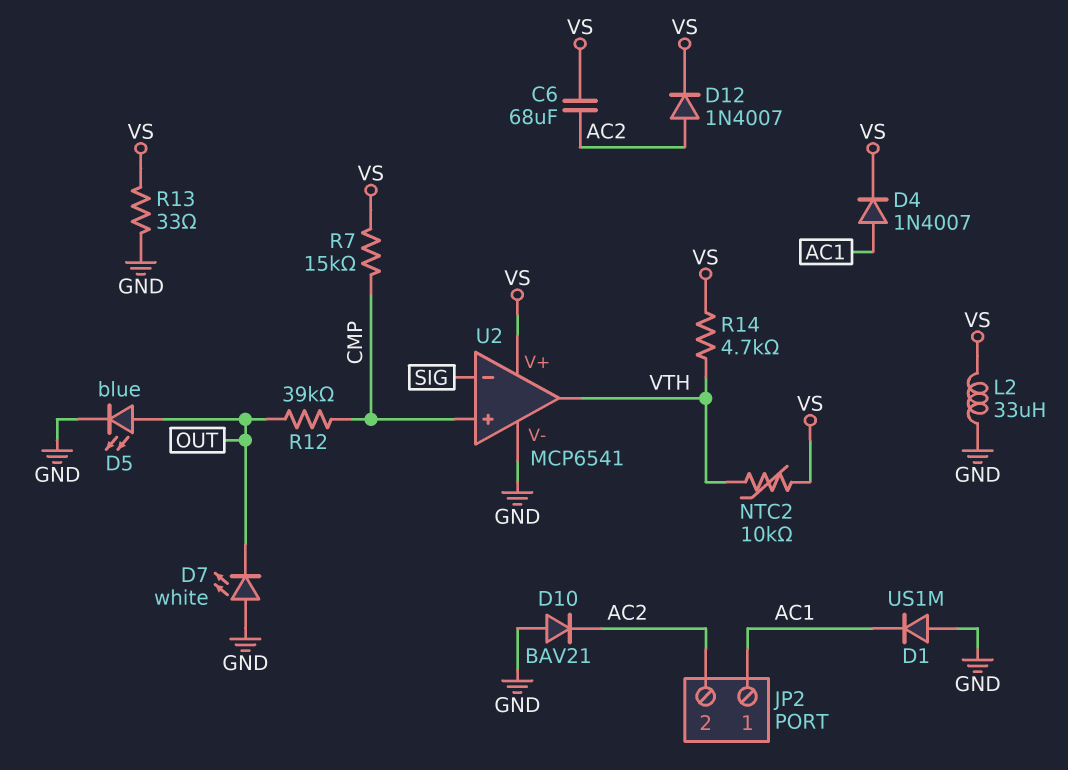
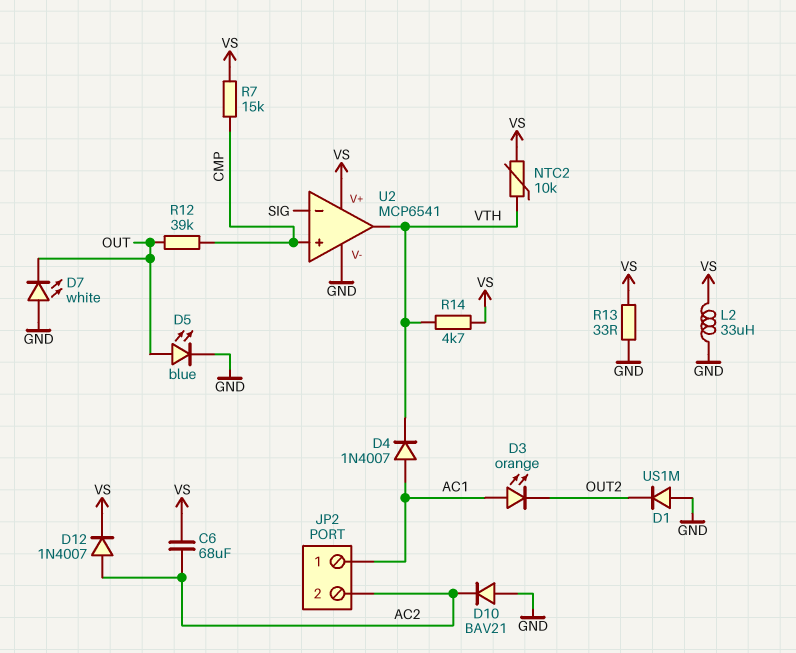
D1: diode US1M (A GND, K AC1) -> diode US1M (A GND, K OUT2)
D3: none -> LED orange (A AC1, K OUT2)
D4: diode 1N4007 (A AC1, K VS) -> diode 1N4007 (A AC1, K VTH)

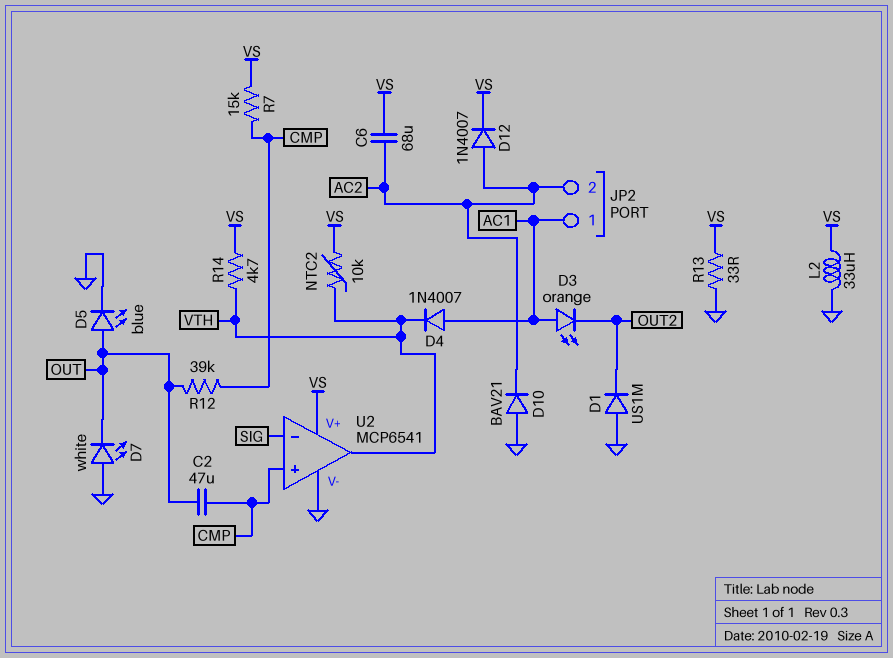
C2: none -> 47uF (CMP, OUT)

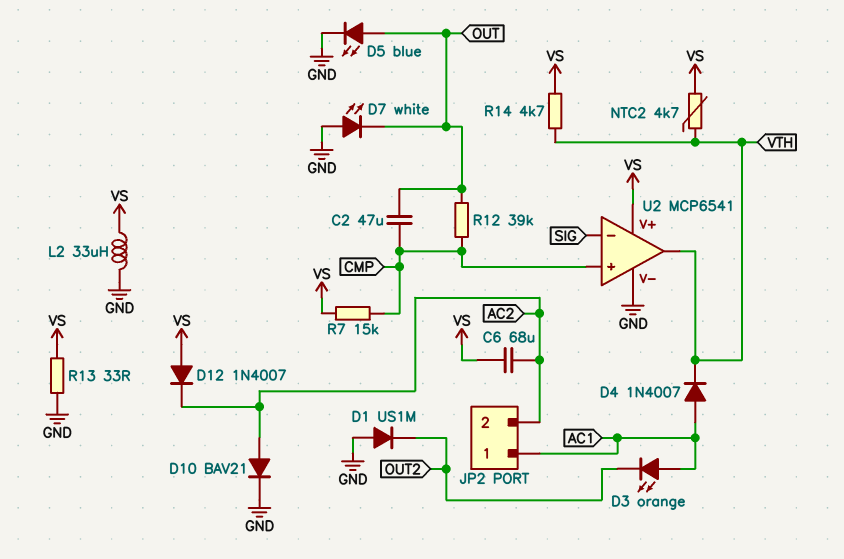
D10: diode BAV21 (A GND, K AC2) -> diode BAV21 (A AC2, K GND)
D12: diode 1N4007 (A AC2, K VS) -> diode 1N4007 (A VS, K AC2)
NTC2: 10k (VS, VTH) -> 4.7k (VS, VTH)

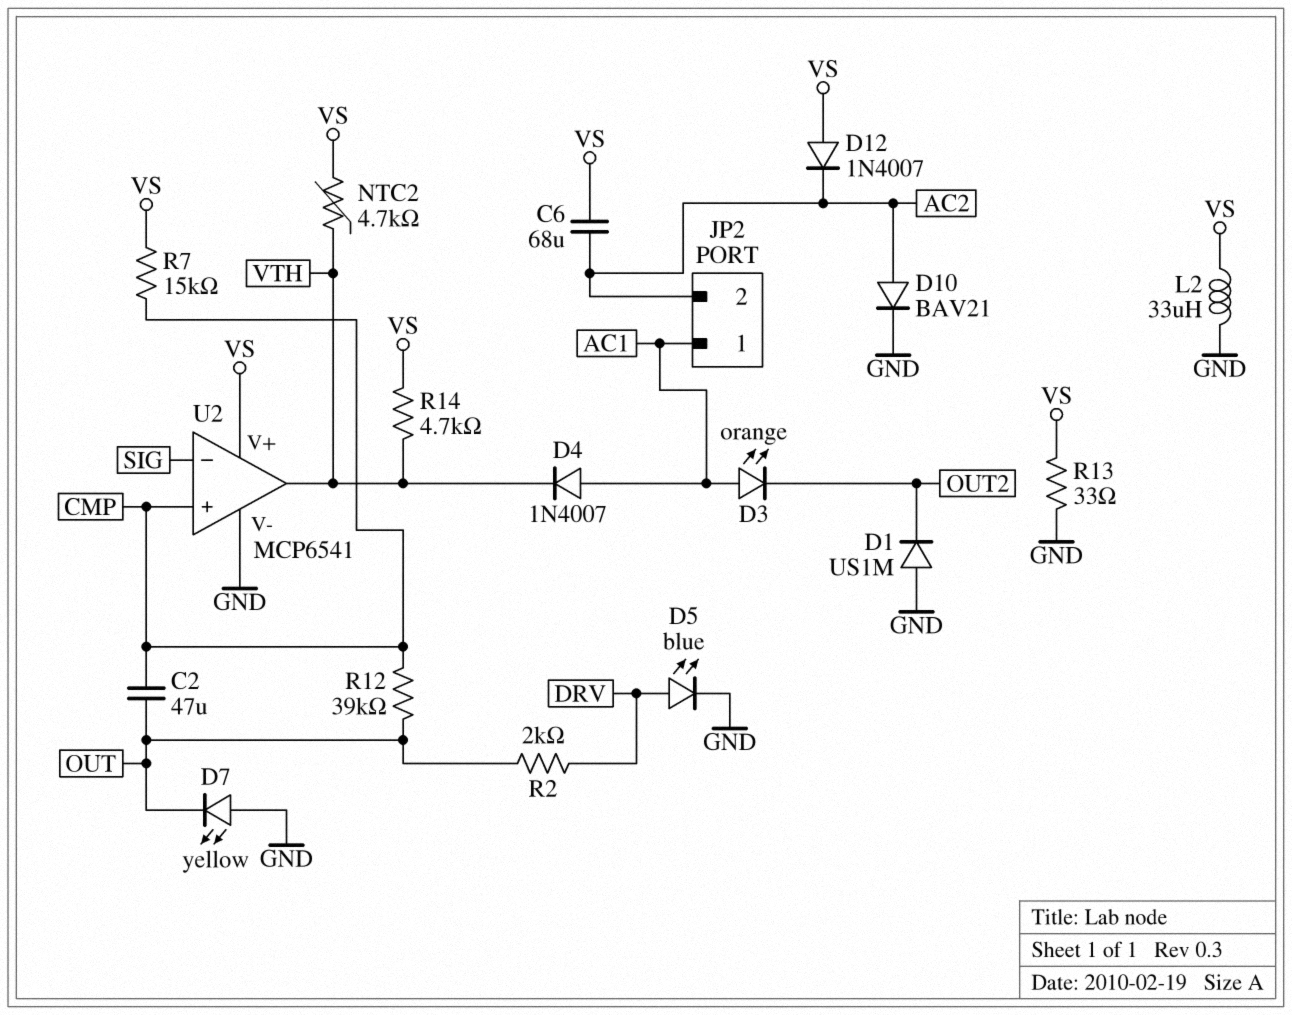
D5: LED blue (A OUT, K GND) -> LED blue (A DRV, K GND)
D7: LED white (A GND, K OUT) -> LED yellow (A GND, K OUT)
R2: none -> 2k (DRV, OUT)

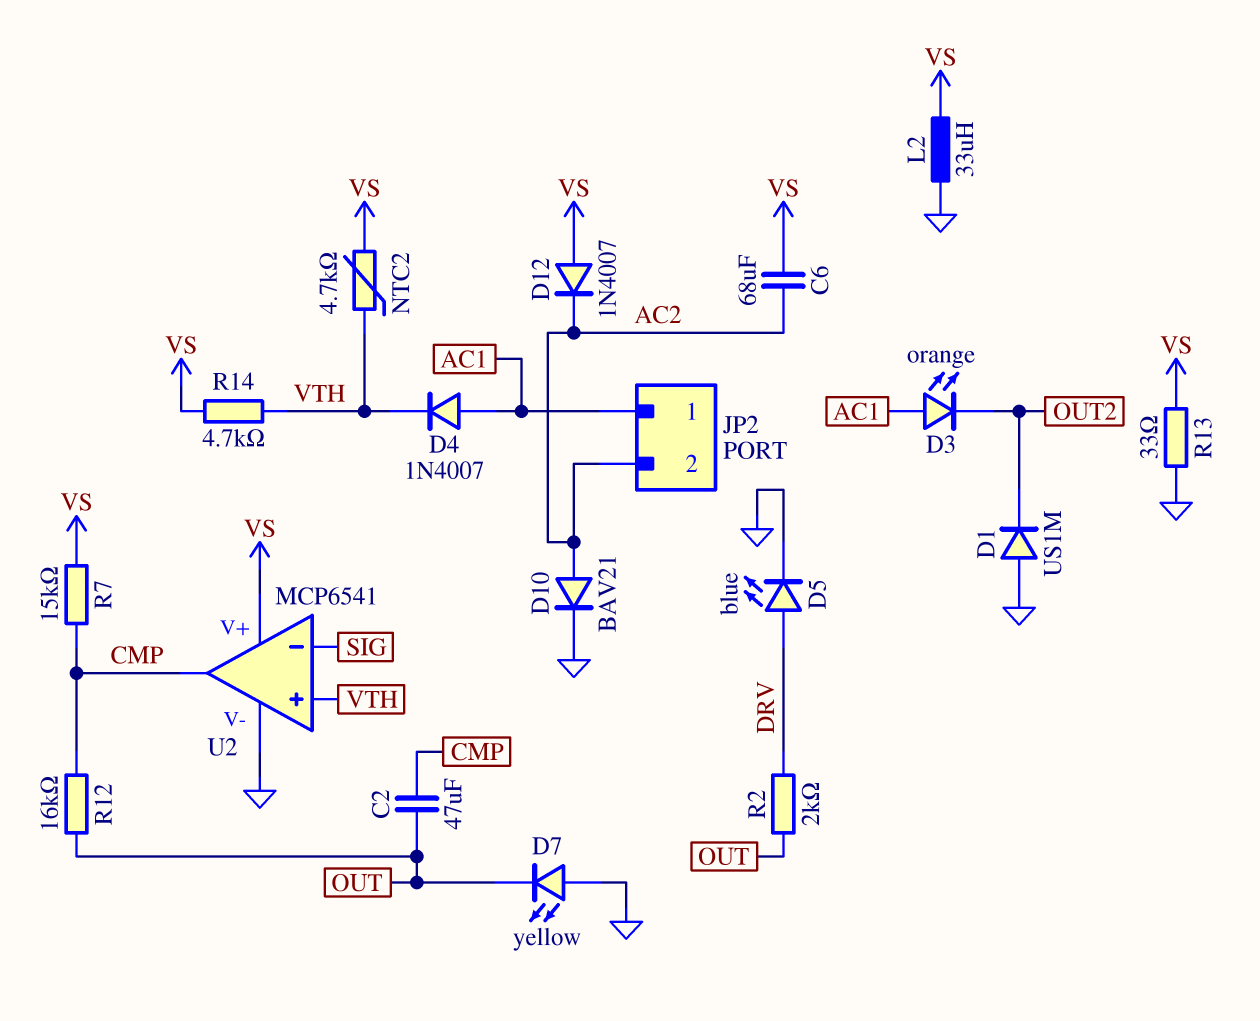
R12: 39k (CMP, OUT) -> 16k (CMP, OUT)
U2 pin in+: CMP -> VTH
U2 pin out: VTH -> CMP

